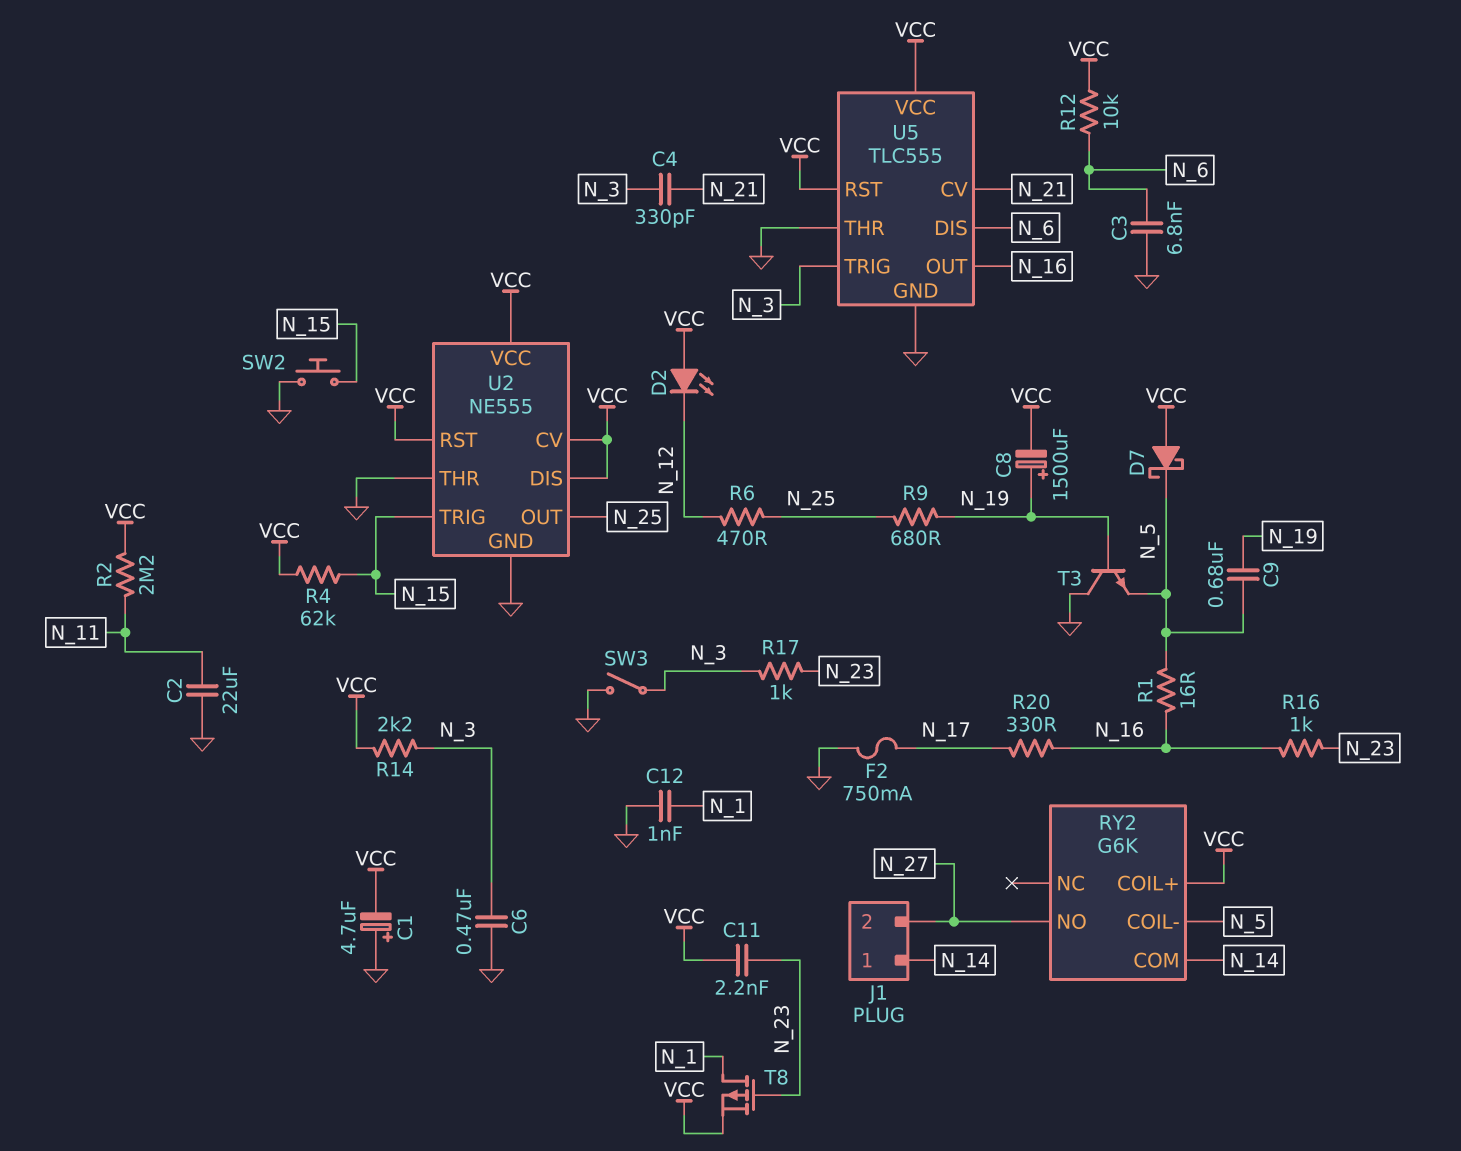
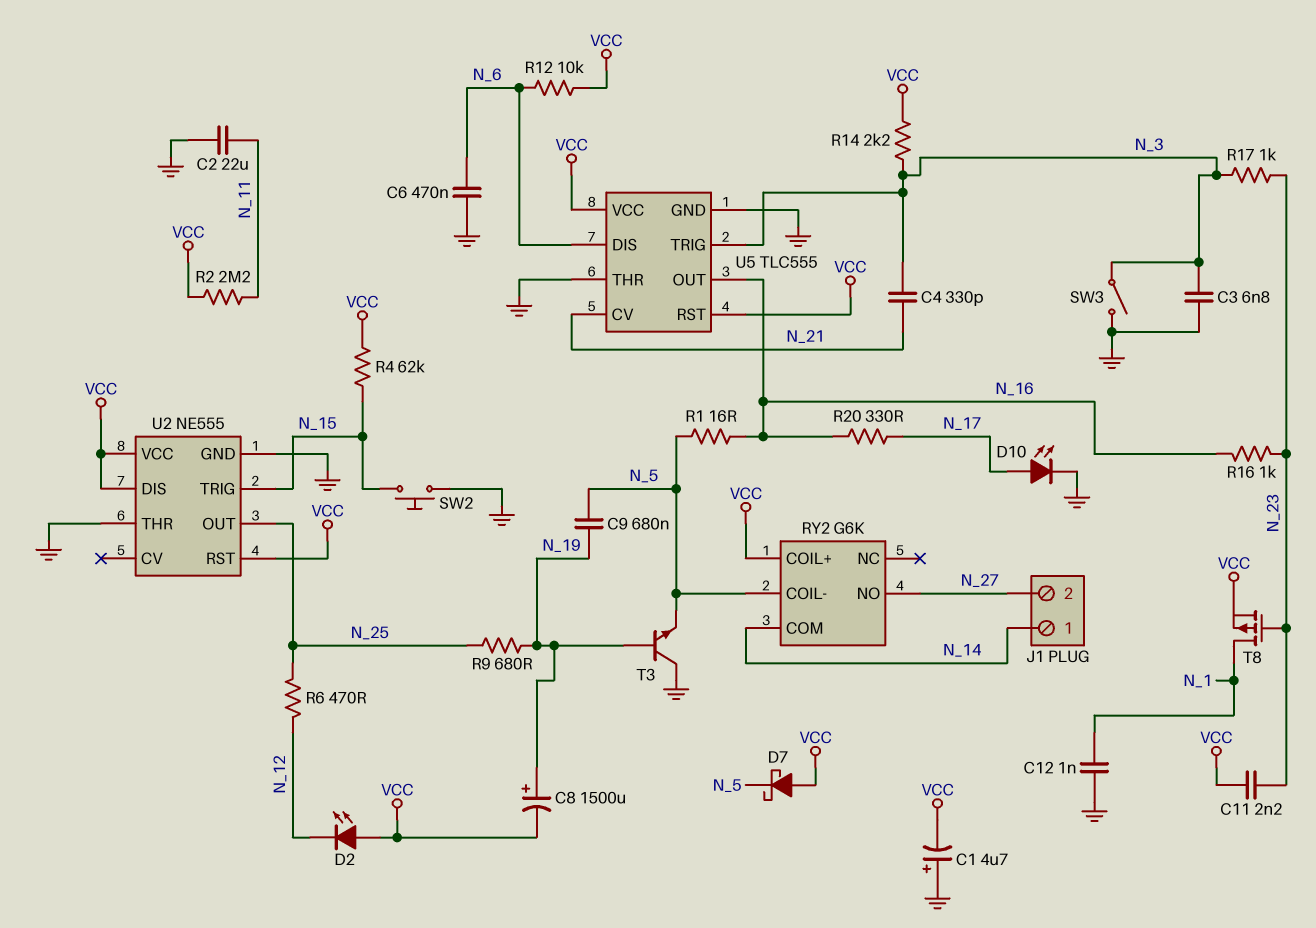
C3: 6.8nF (GND, N_6) -> 6.8nF (GND, N_3)
C6: 470nF (GND, N_3) -> 470nF (GND, N_6)
D10: none -> LED (A N_17, K GND)
F2: 750mA (GND, N_17) -> none
U2 pin CV: VCC -> none

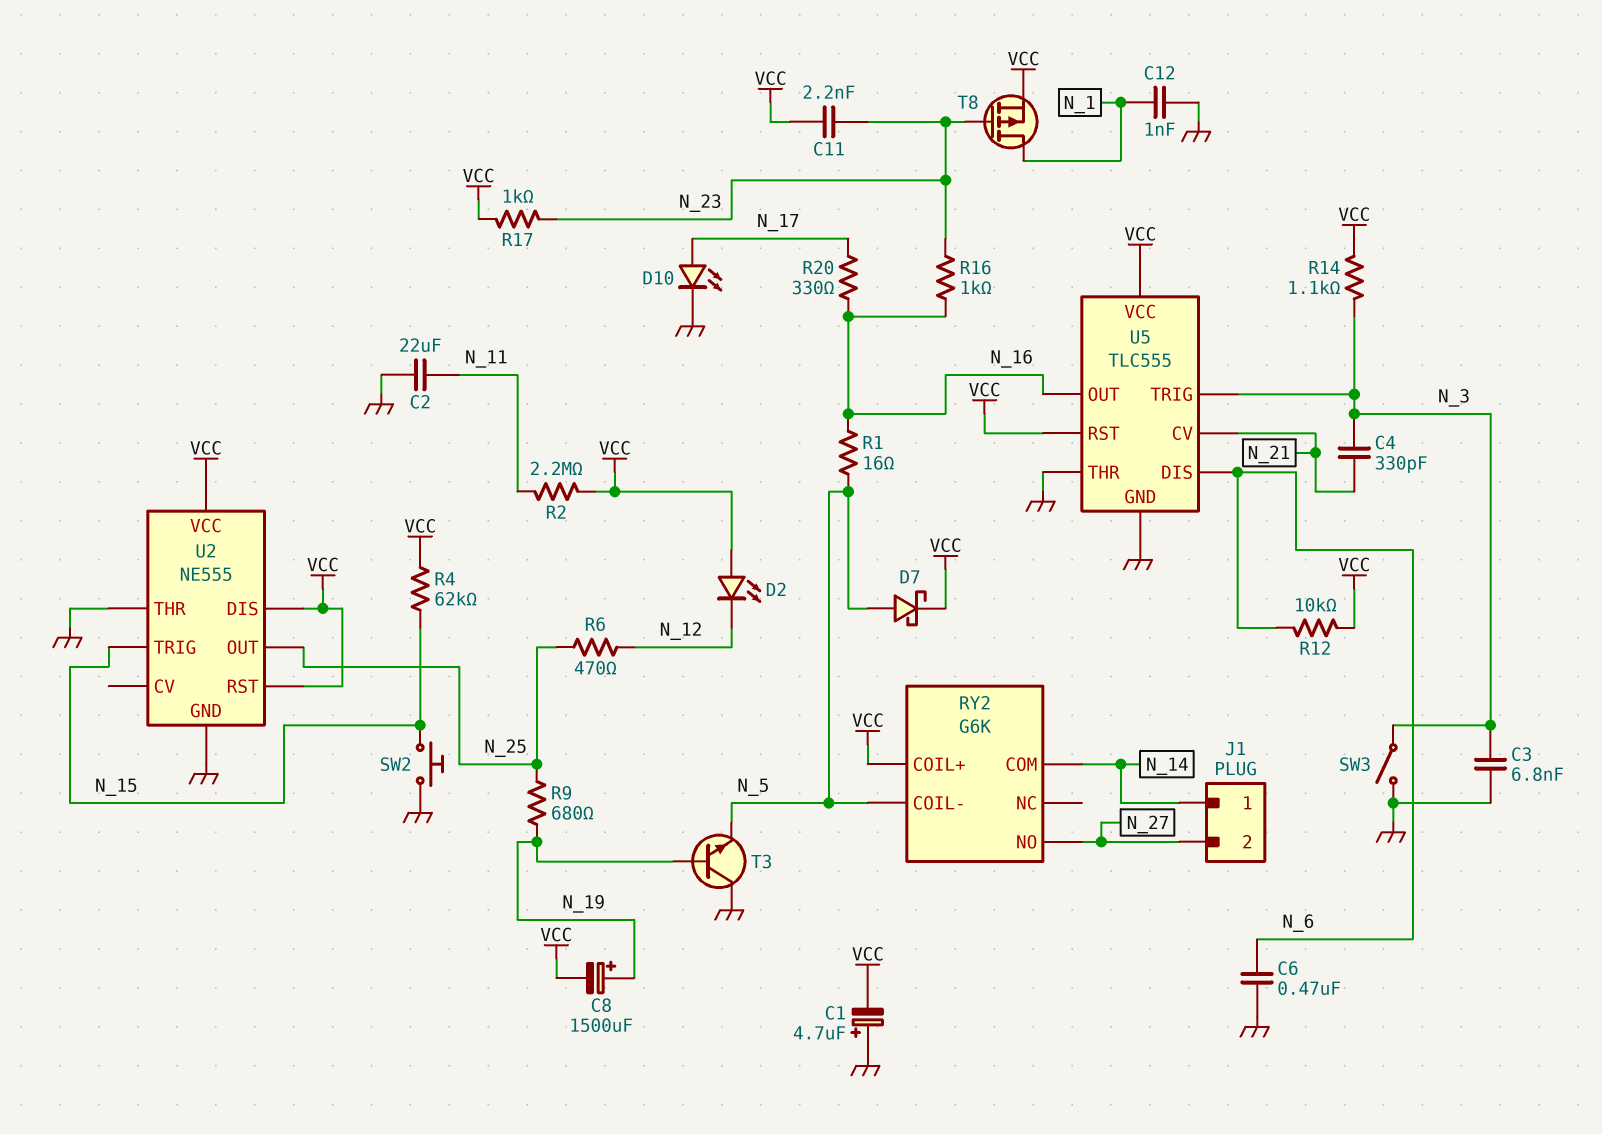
C9: 680nF (N_5, N_19) -> none
D7: schottky (A VCC, K N_5) -> schottky (A N_5, K VCC)
R14: 2.2k (N_3, VCC) -> 1.1k (N_3, VCC)
R17: 1k (N_3, N_23) -> 1k (N_23, VCC)

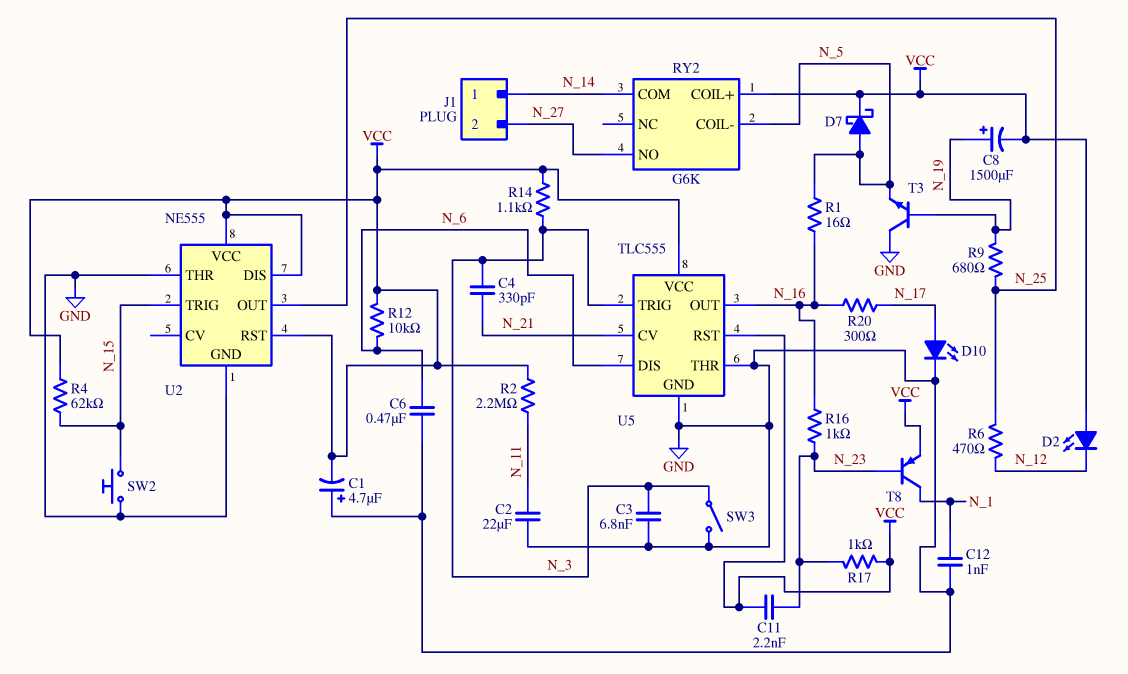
R20: 330 (N_16, N_17) -> 300 (N_16, N_17)
T8: PMOS (G N_23, D N_1, S VCC) -> PNP (B N_23, C N_1, E VCC)

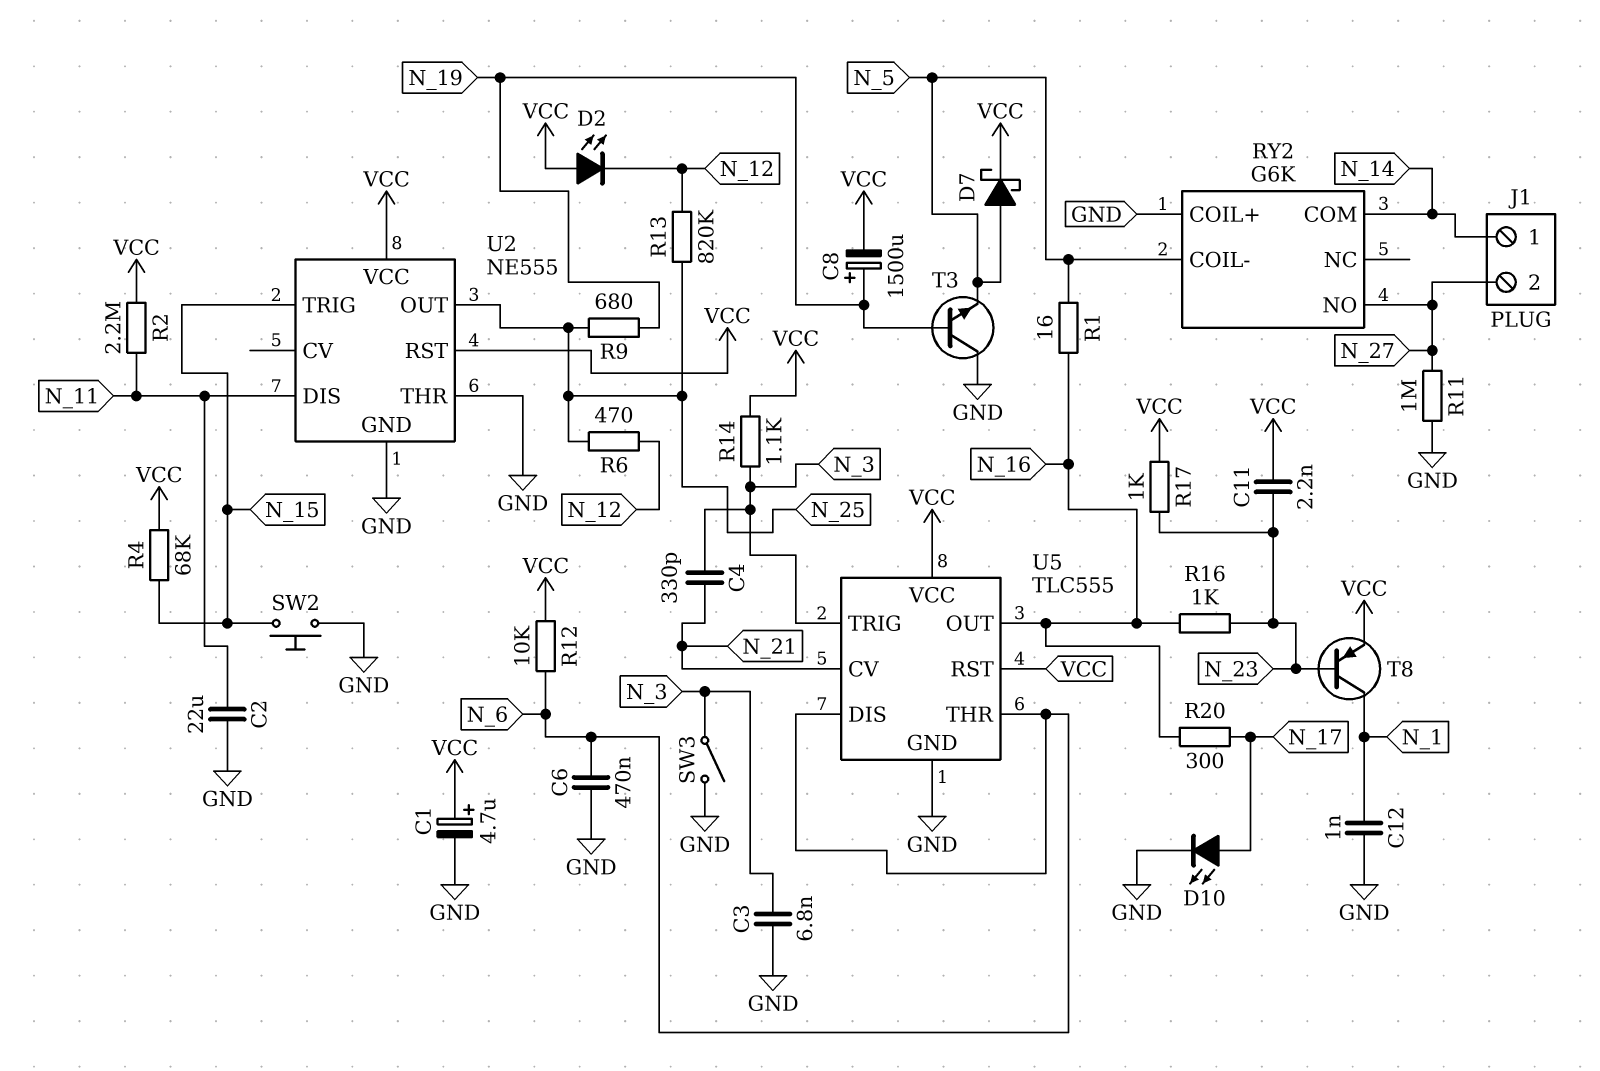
C1: 4.7uF (plus GND, minus VCC) -> 4.7uF (plus VCC, minus GND)
R4: 62k (N_15, VCC) -> 68k (N_15, VCC)
R11: none -> 1M (GND, N_27)
R13: none -> 820k (N_12, N_25)
RY2 pin COIL+: VCC -> GND
U2 pin DIS: VCC -> N_11
U5 pin THR: GND -> N_6

